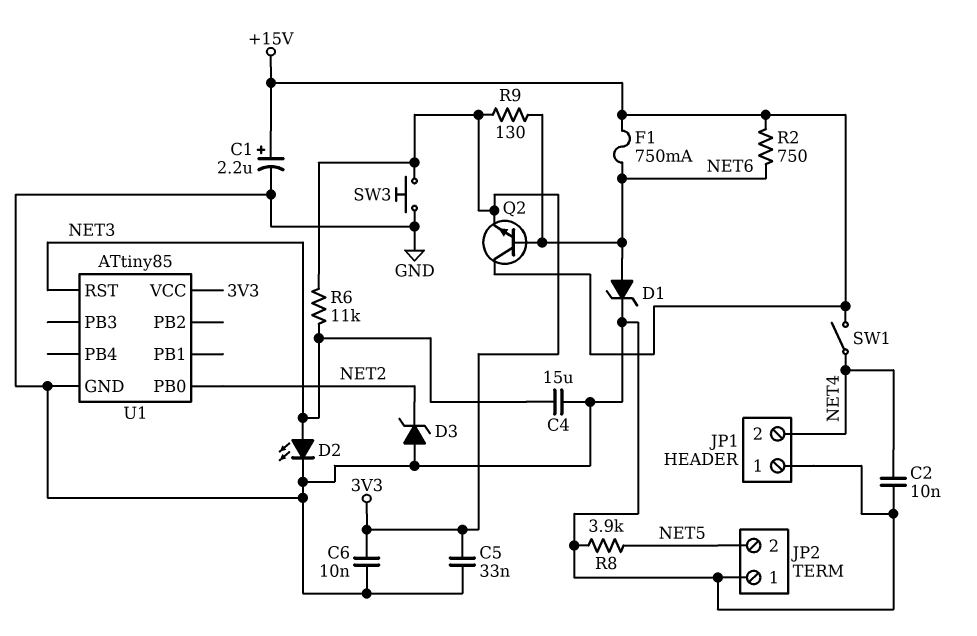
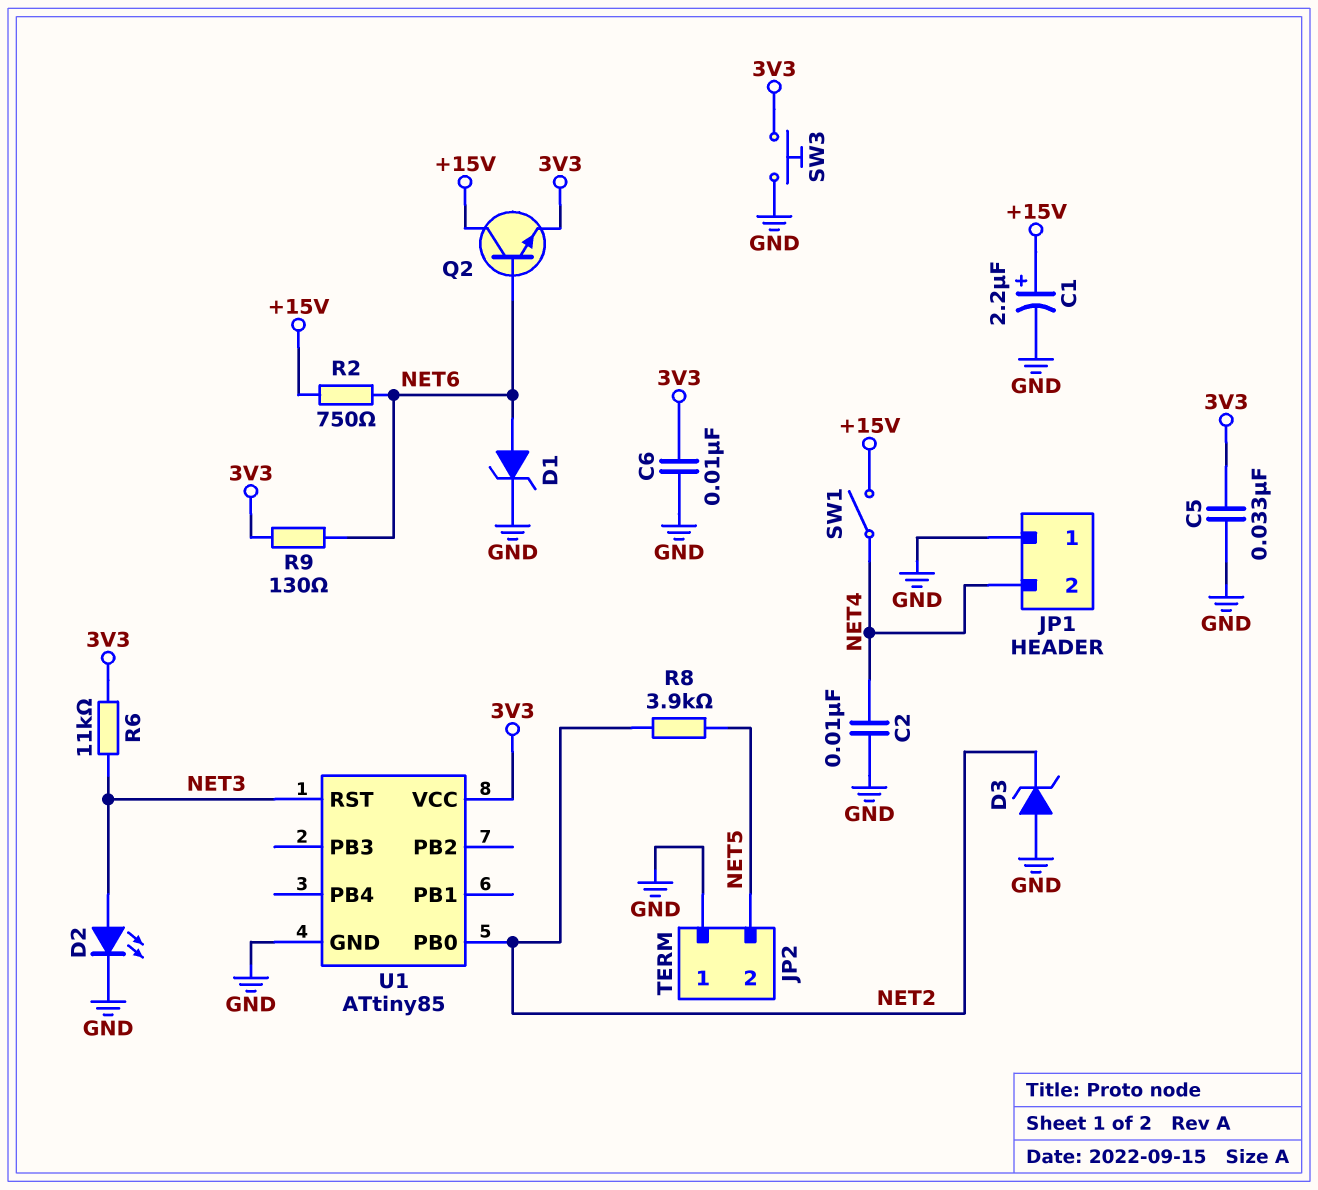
C4: 15uF (GND, NET3) -> none
F1: 750mA (+15V, NET6) -> none
R8: 3.9k (GND, NET5) -> 3.9k (NET2, NET5)

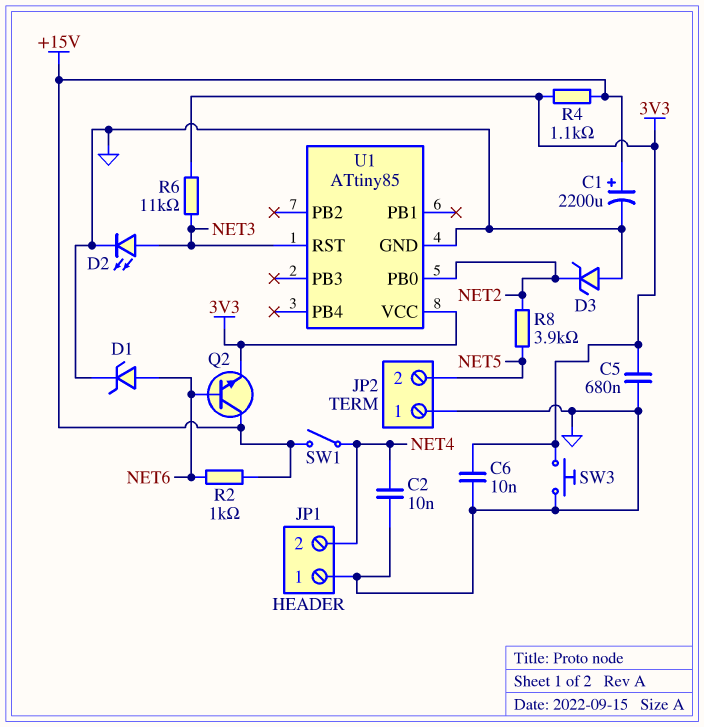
C1: 2.2uF (plus +15V, minus GND) -> 2200uF (plus +15V, minus GND)
C5: 33nF (3V3, GND) -> 680nF (3V3, GND)
R2: 750 (+15V, NET6) -> 1k (+15V, NET6)
R4: none -> 1.1k (+15V, 3V3)
R9: 130 (3V3, NET6) -> none

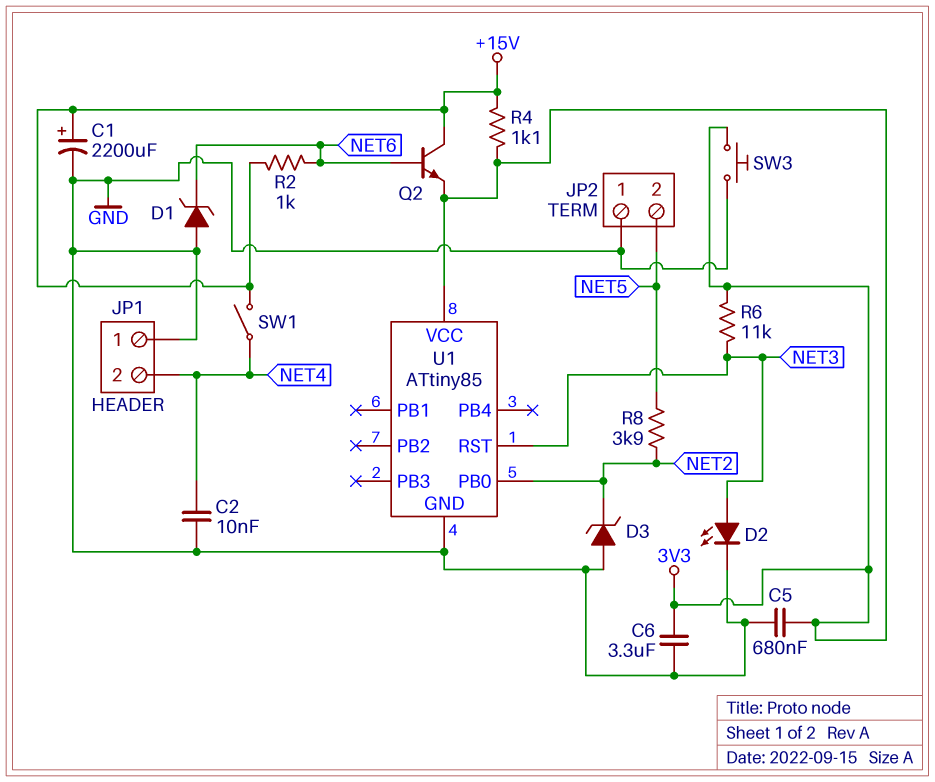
C6: 10nF (3V3, GND) -> 3.3uF (3V3, GND)
D1: zener (A NET6, K GND) -> zener (A GND, K NET6)

